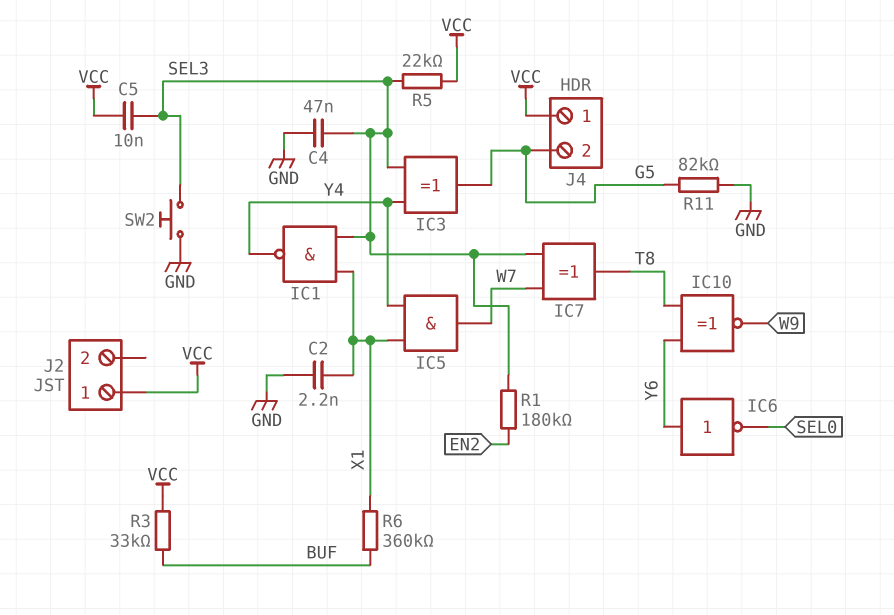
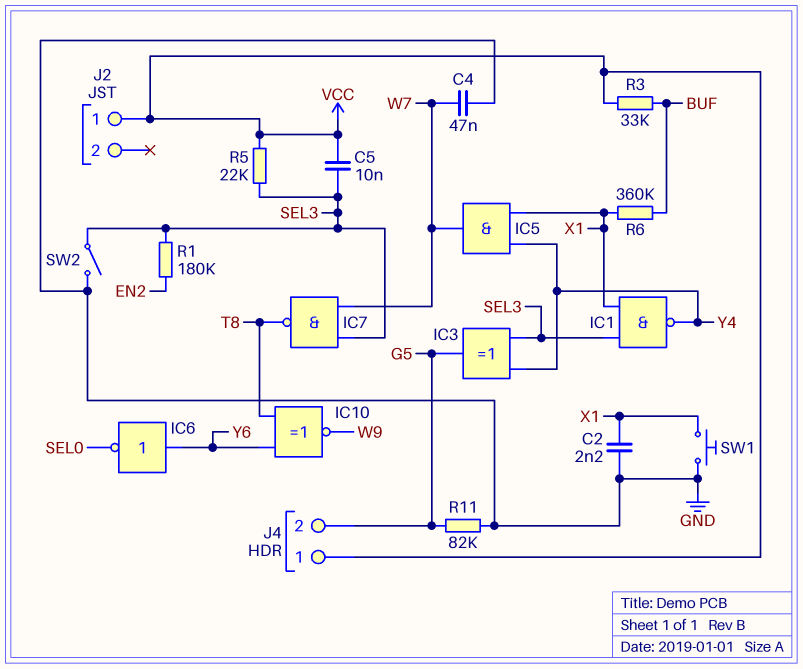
C4: 47nF (GND, SEL3) -> 47nF (GND, W7)
IC7: XOR (in SEL3, in W7, out T8) -> NAND (in SEL3, in W7, out T8)
SW1: none -> button (GND, X1)
SW2: button (GND, SEL3) -> switch (GND, SEL3)

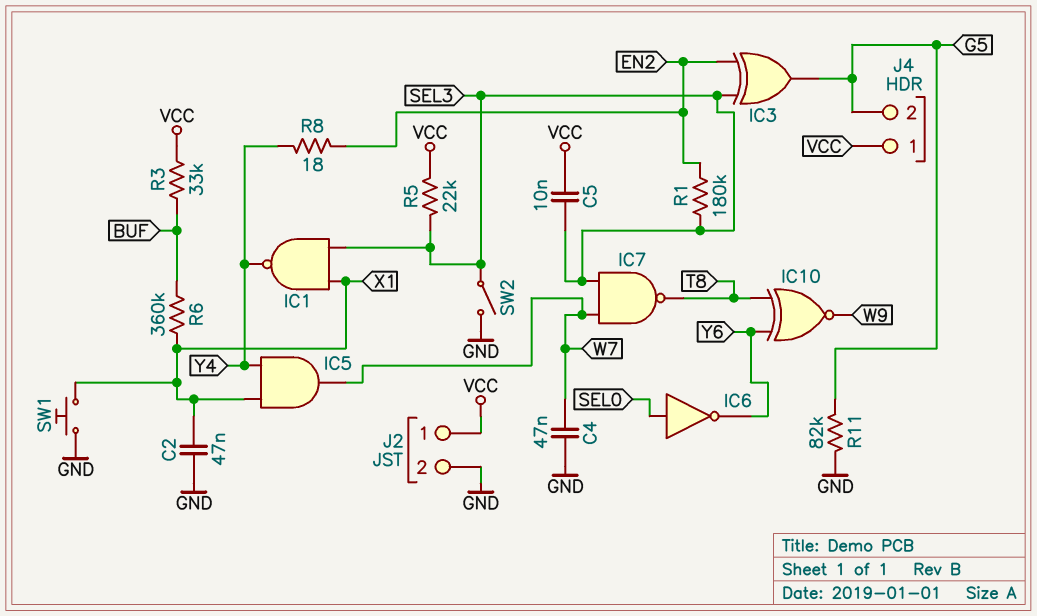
C2: 2.2nF (GND, X1) -> 47nF (GND, X1)
IC3: XOR (in SEL3, in Y4, out G5) -> XOR (in EN2, in SEL3, out G5)
IC6: NOT (in Y6, out SEL0) -> NOT (in SEL0, out Y6)
J2 pin 2: none -> GND
R8: none -> 18 (EN2, Y4)

